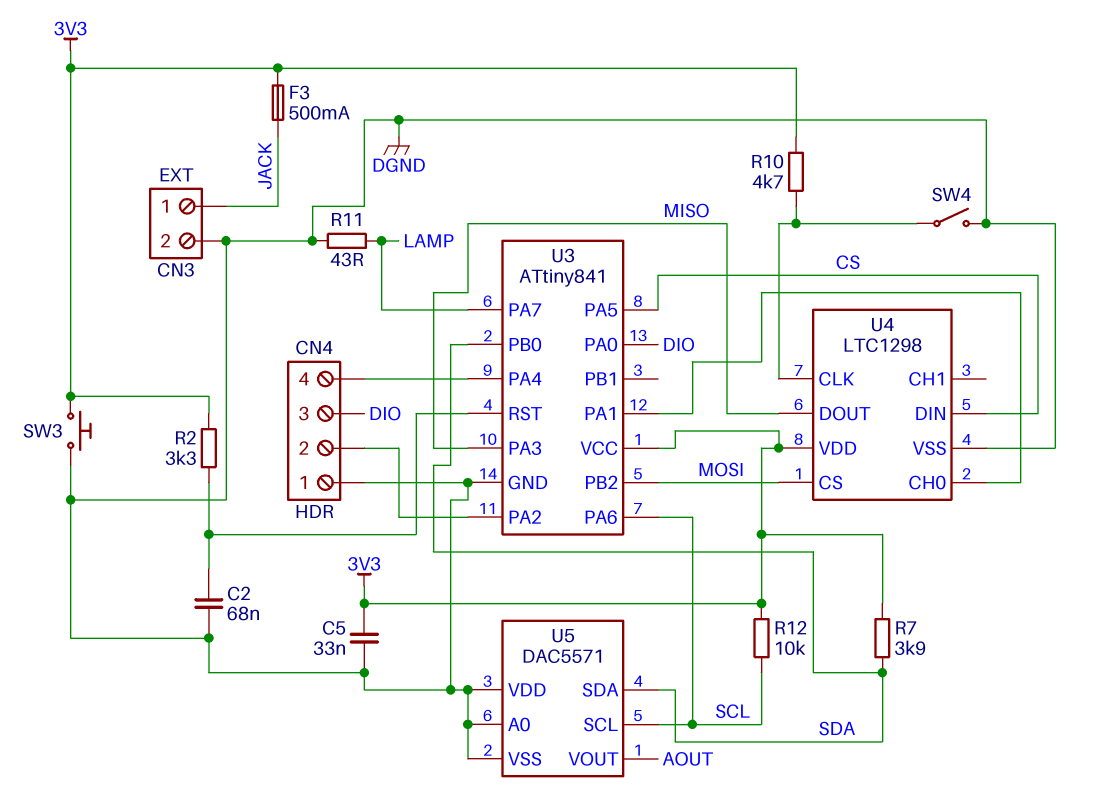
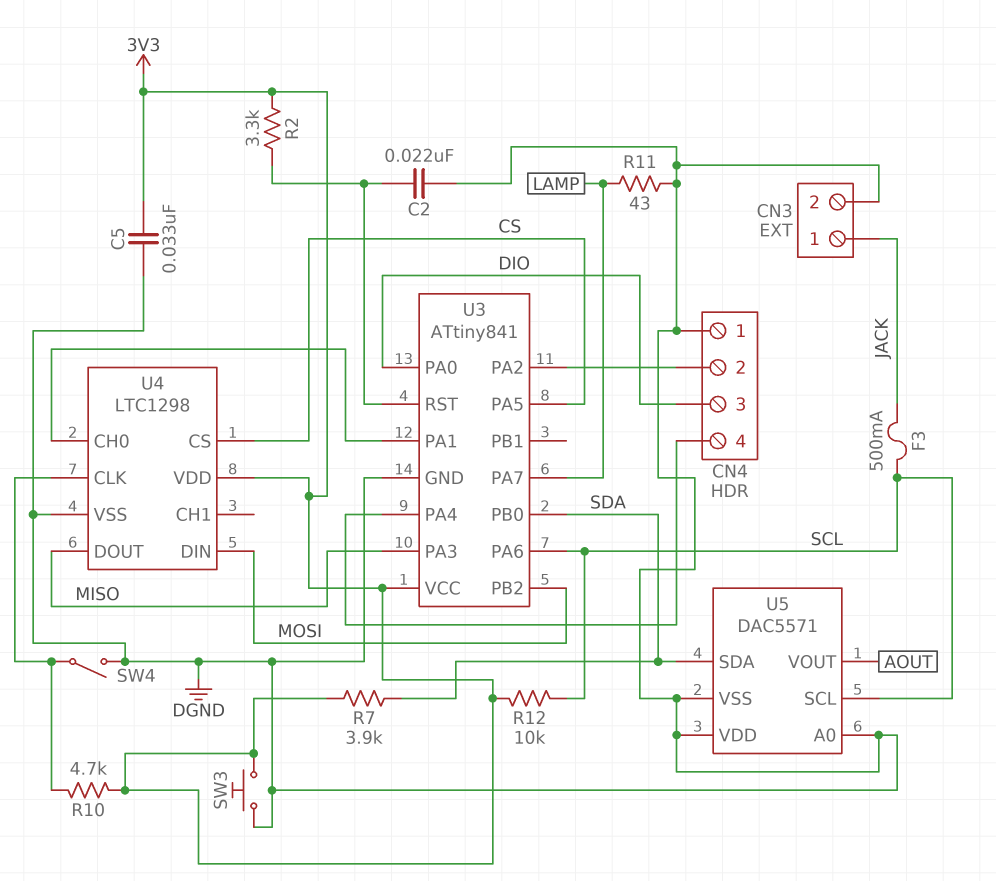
C2: 68nF (DGND, U3/RST) -> 22nF (DGND, U3/RST)
F3: 500mA (3V3, JACK) -> 500mA (JACK, SCL)
U4 pin CS: MOSI -> CS
U4 pin DIN: CS -> MOSI

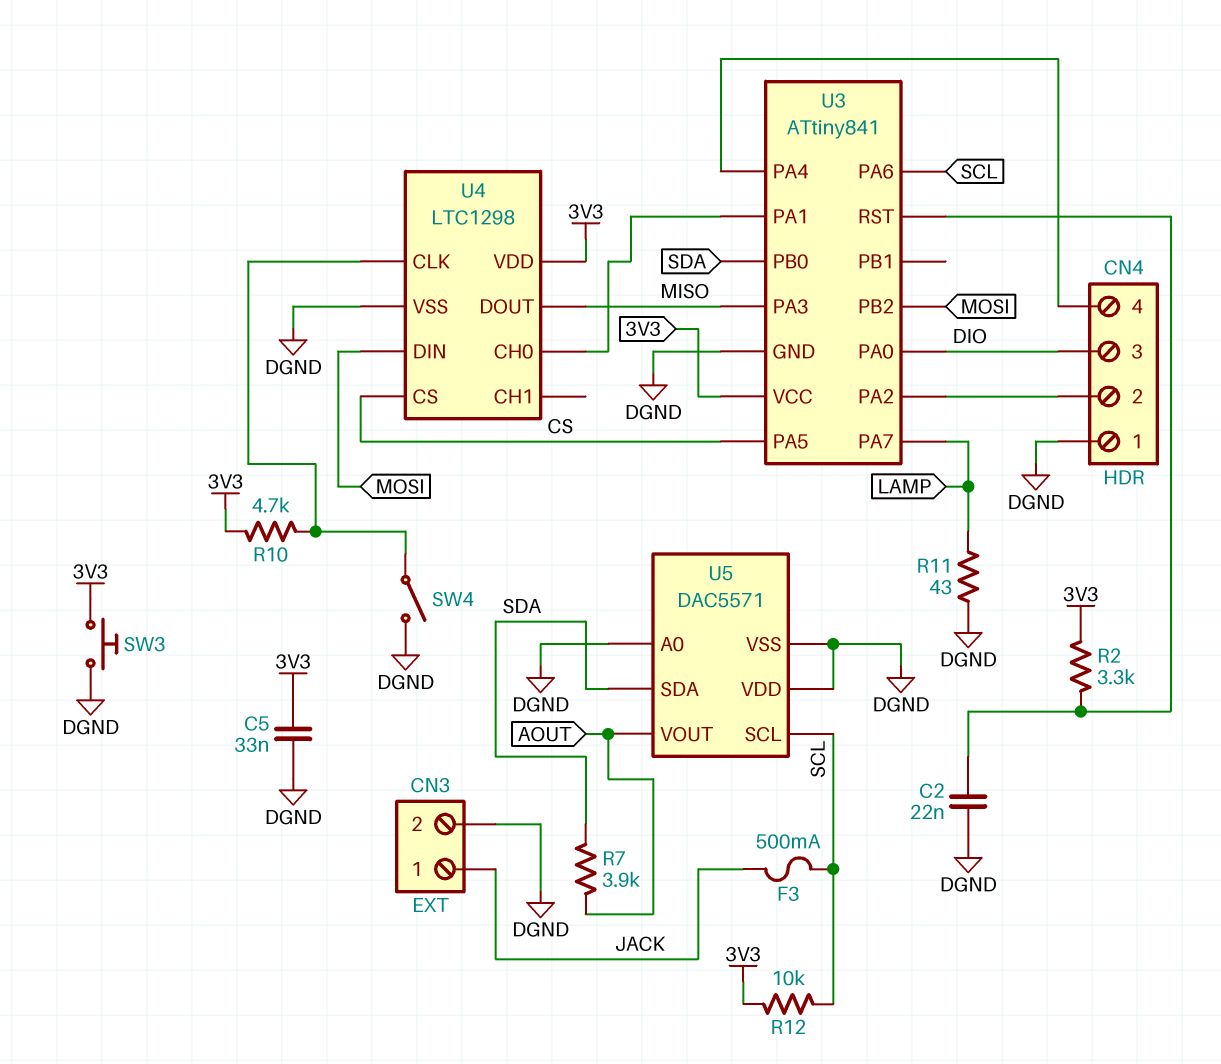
R7: 3.9k (3V3, SDA) -> 3.9k (AOUT, SDA)

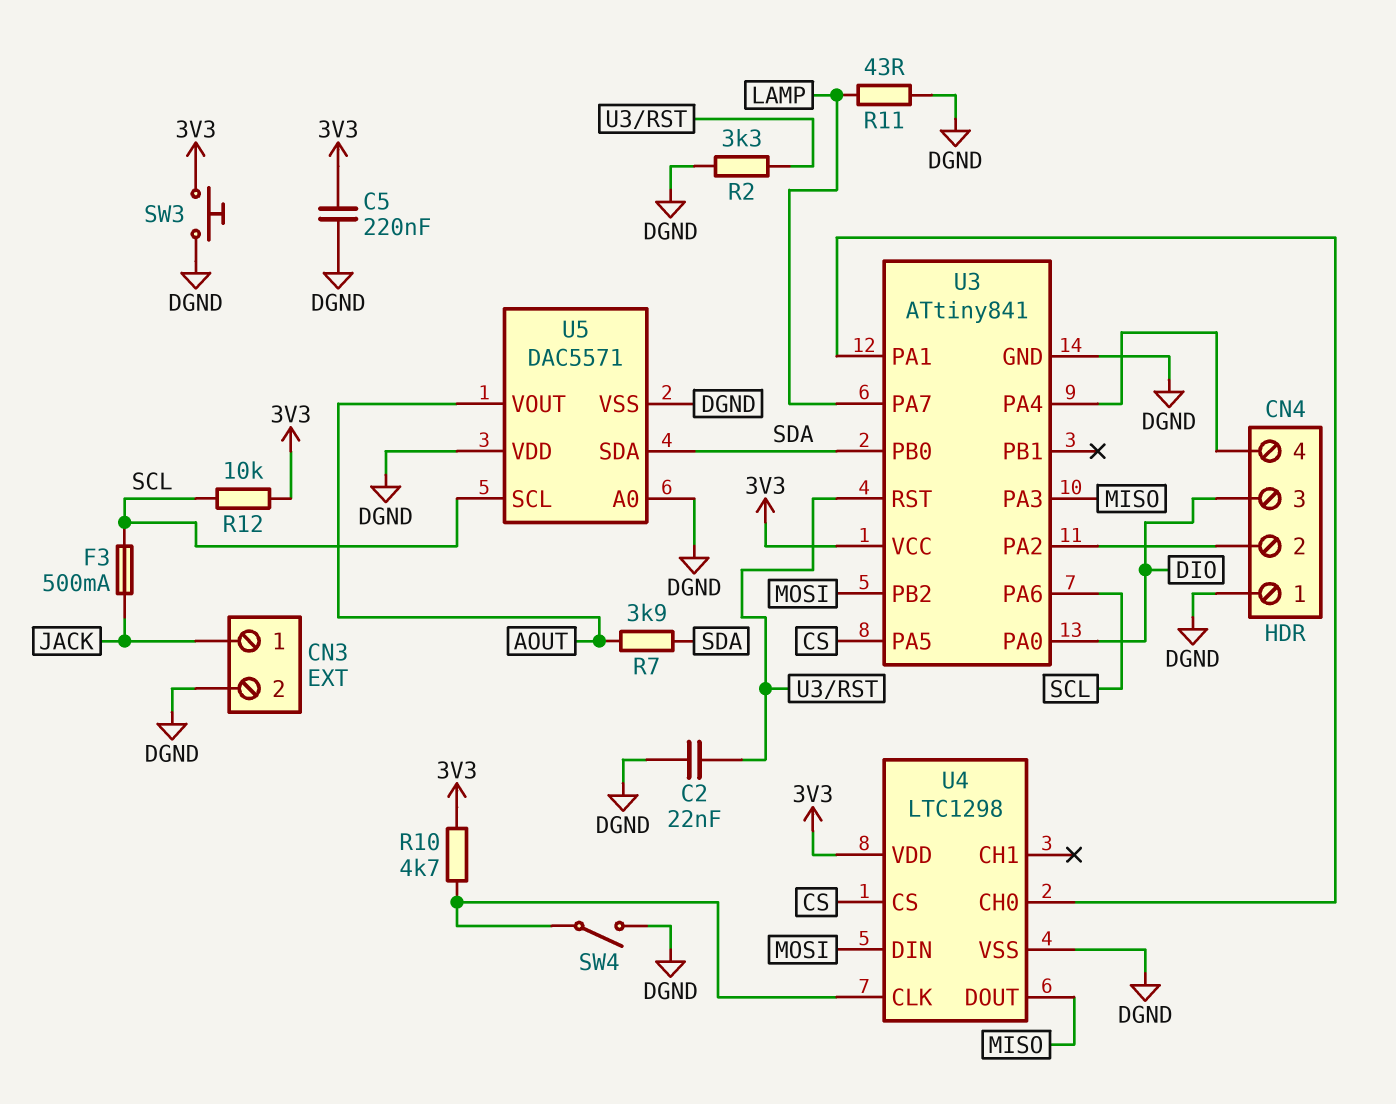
C5: 33nF (3V3, DGND) -> 220nF (3V3, DGND)
R2: 3.3k (3V3, U3/RST) -> 3.3k (DGND, U3/RST)

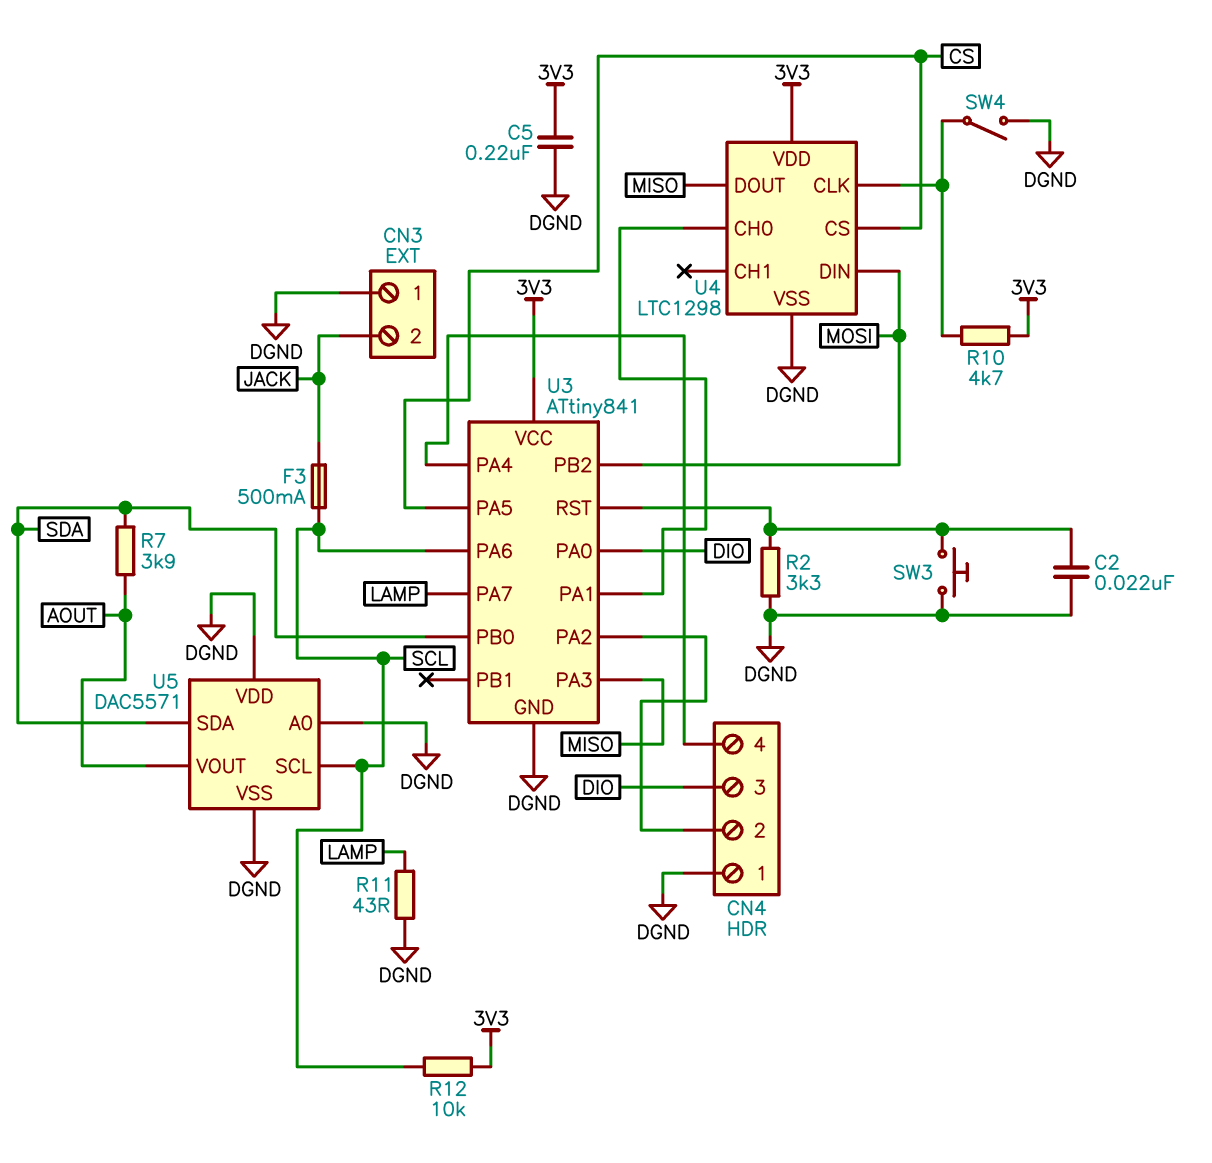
CN3 pin 1: JACK -> DGND
CN3 pin 2: DGND -> JACK
SW3: button (3V3, DGND) -> button (DGND, U3/RST)

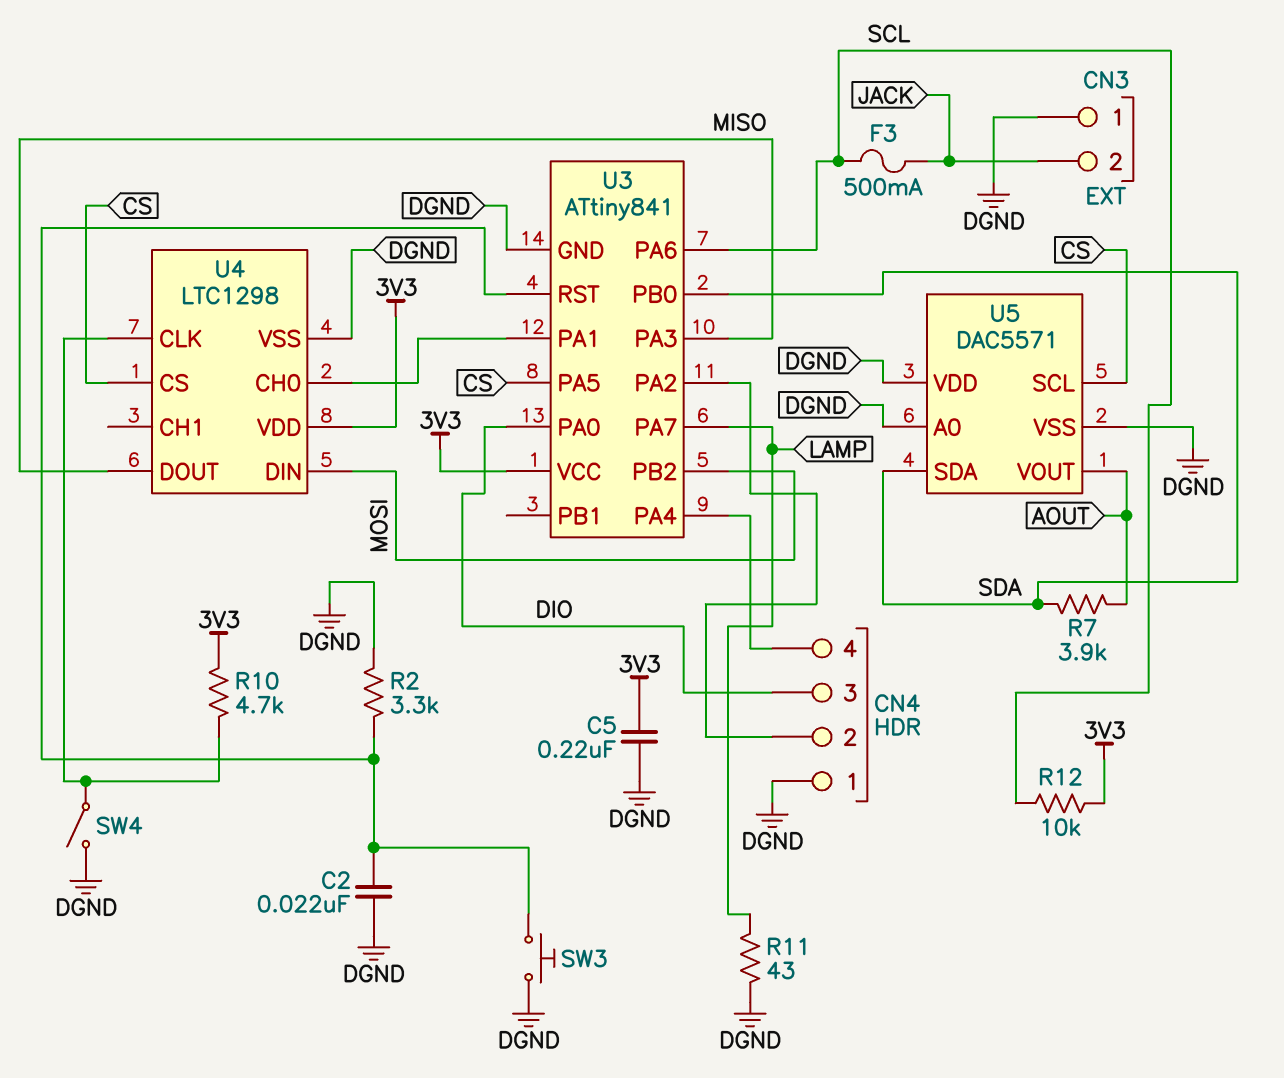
U5 pin SCL: SCL -> CS

